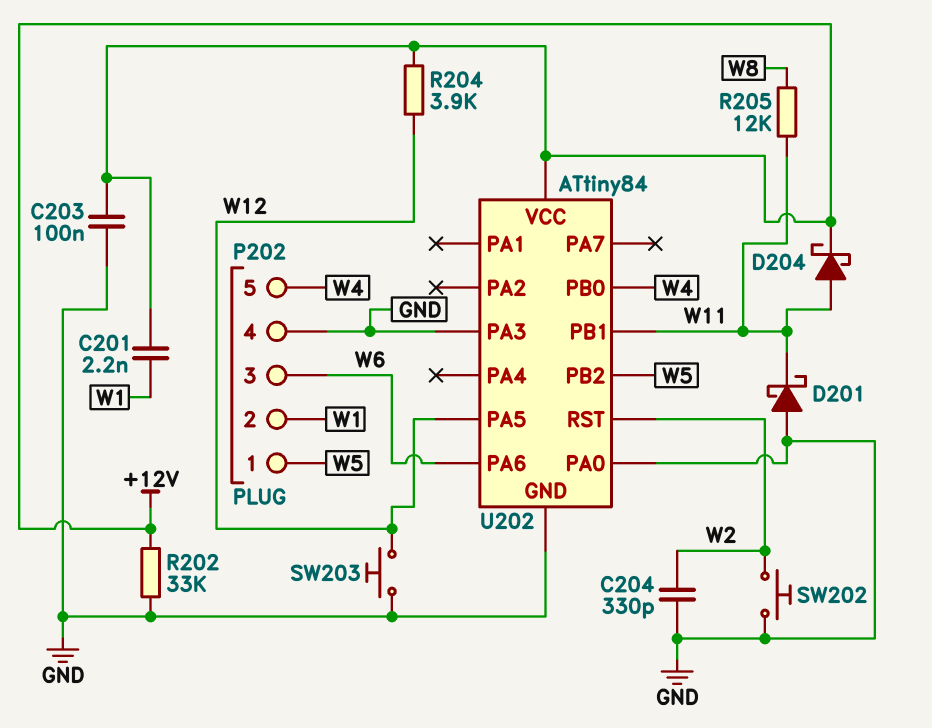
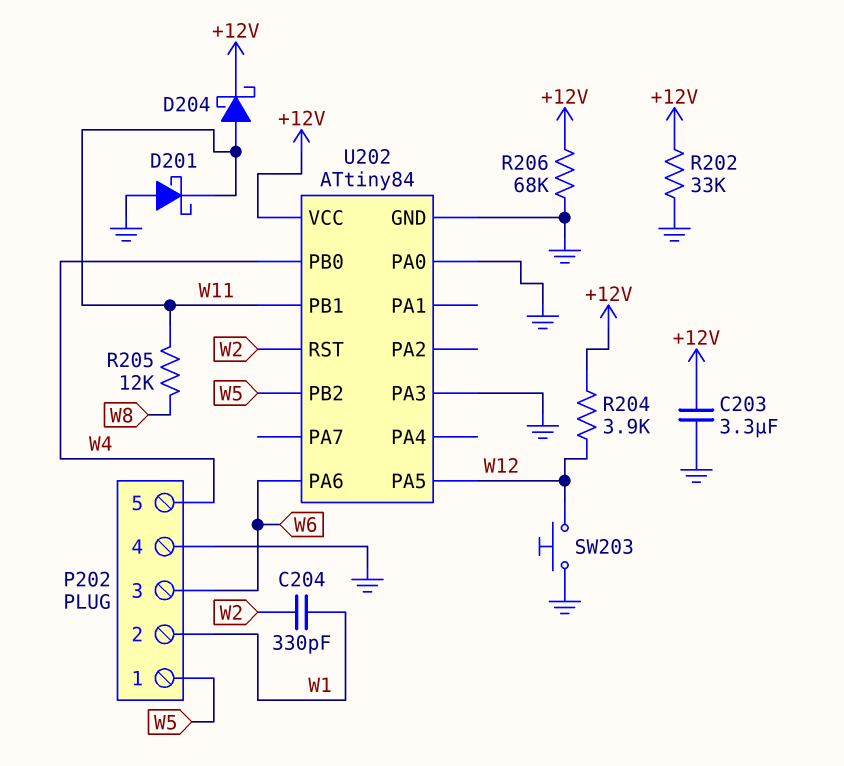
C201: 2.2nF (+12V, W1) -> none
C203: 100nF (+12V, GND) -> 3.3uF (+12V, GND)
C204: 330pF (GND, W2) -> 330pF (W1, W2)
R206: none -> 68k (+12V, GND)
SW202: button (GND, W2) -> none

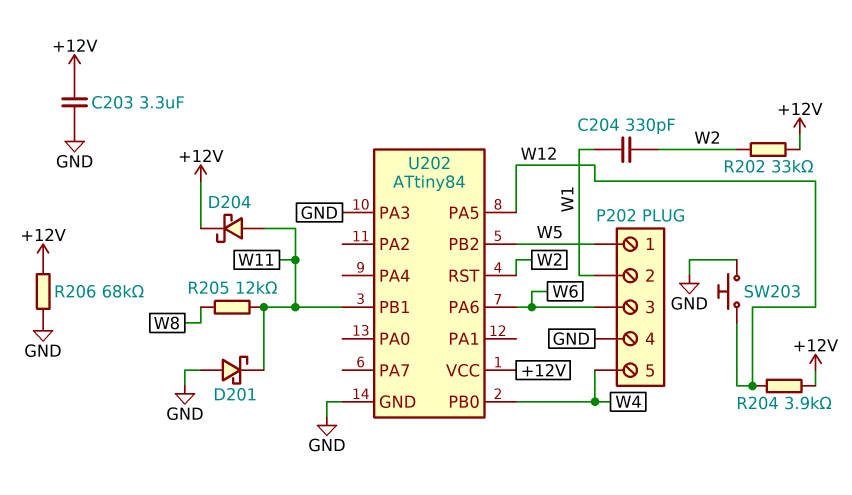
R202: 33k (+12V, GND) -> 33k (+12V, W2)
U202 pin PA0: GND -> none

